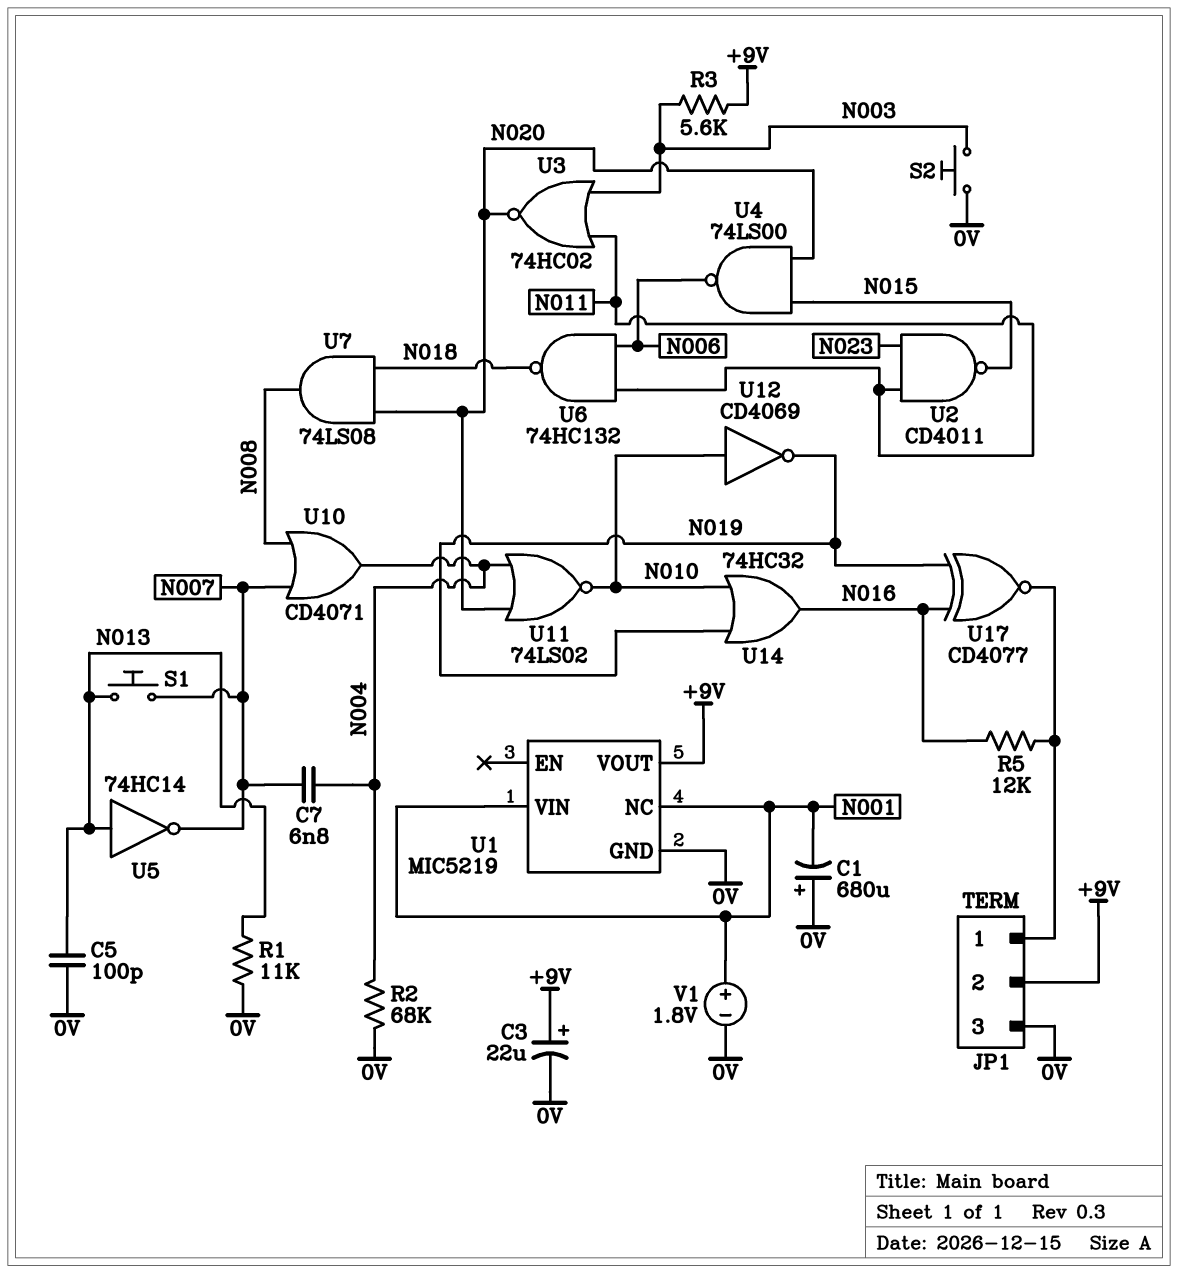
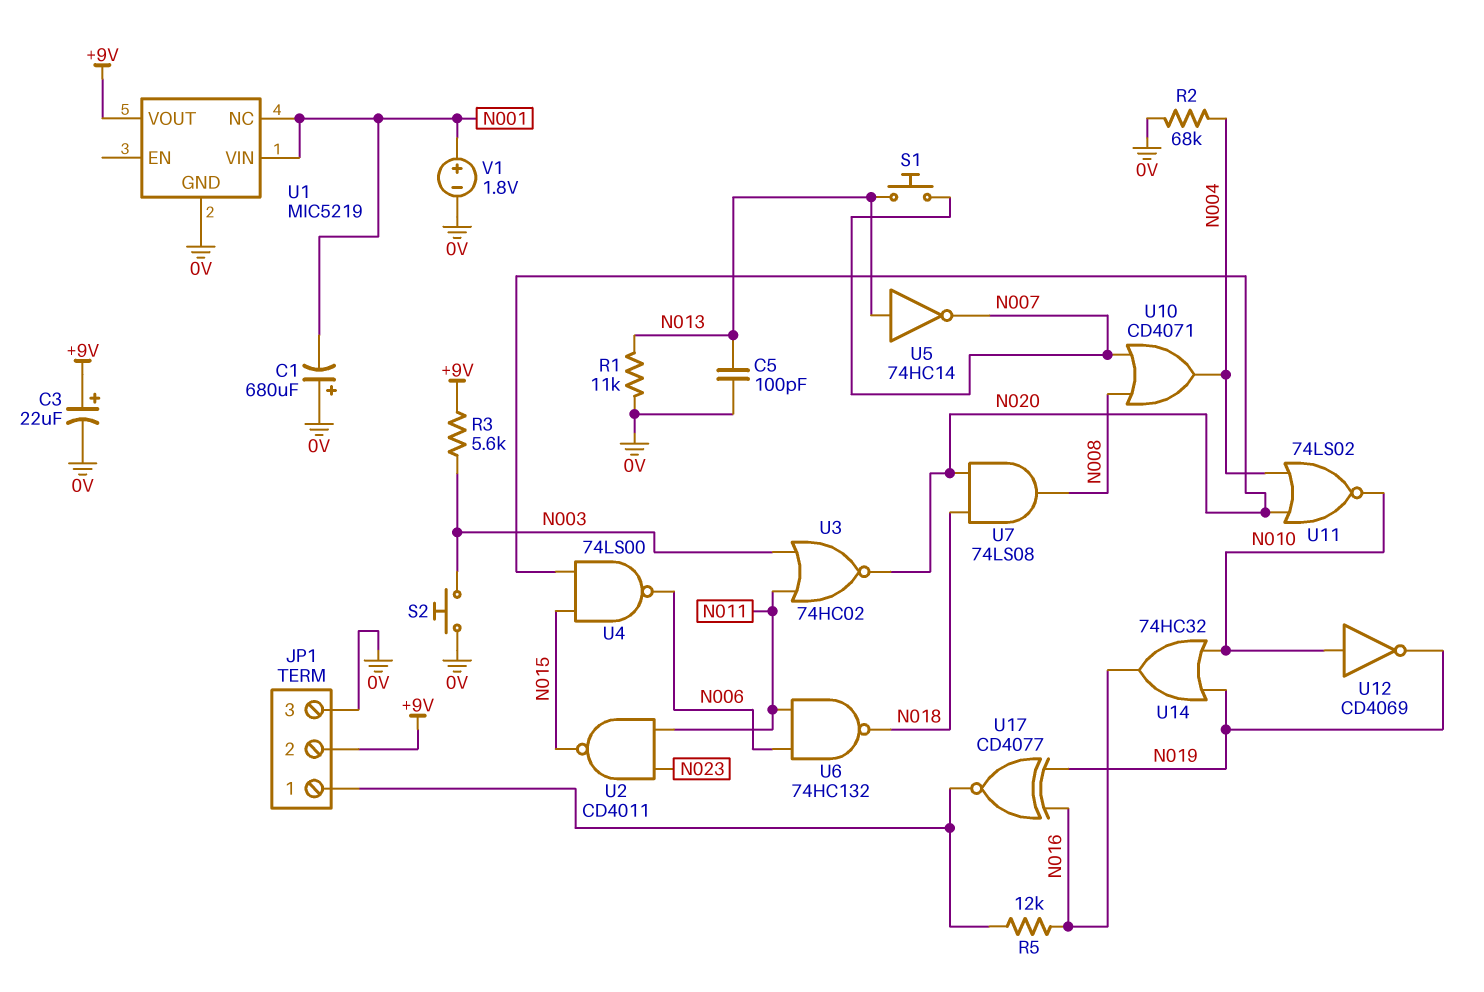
C7: 6.8nF (N004, N007) -> none

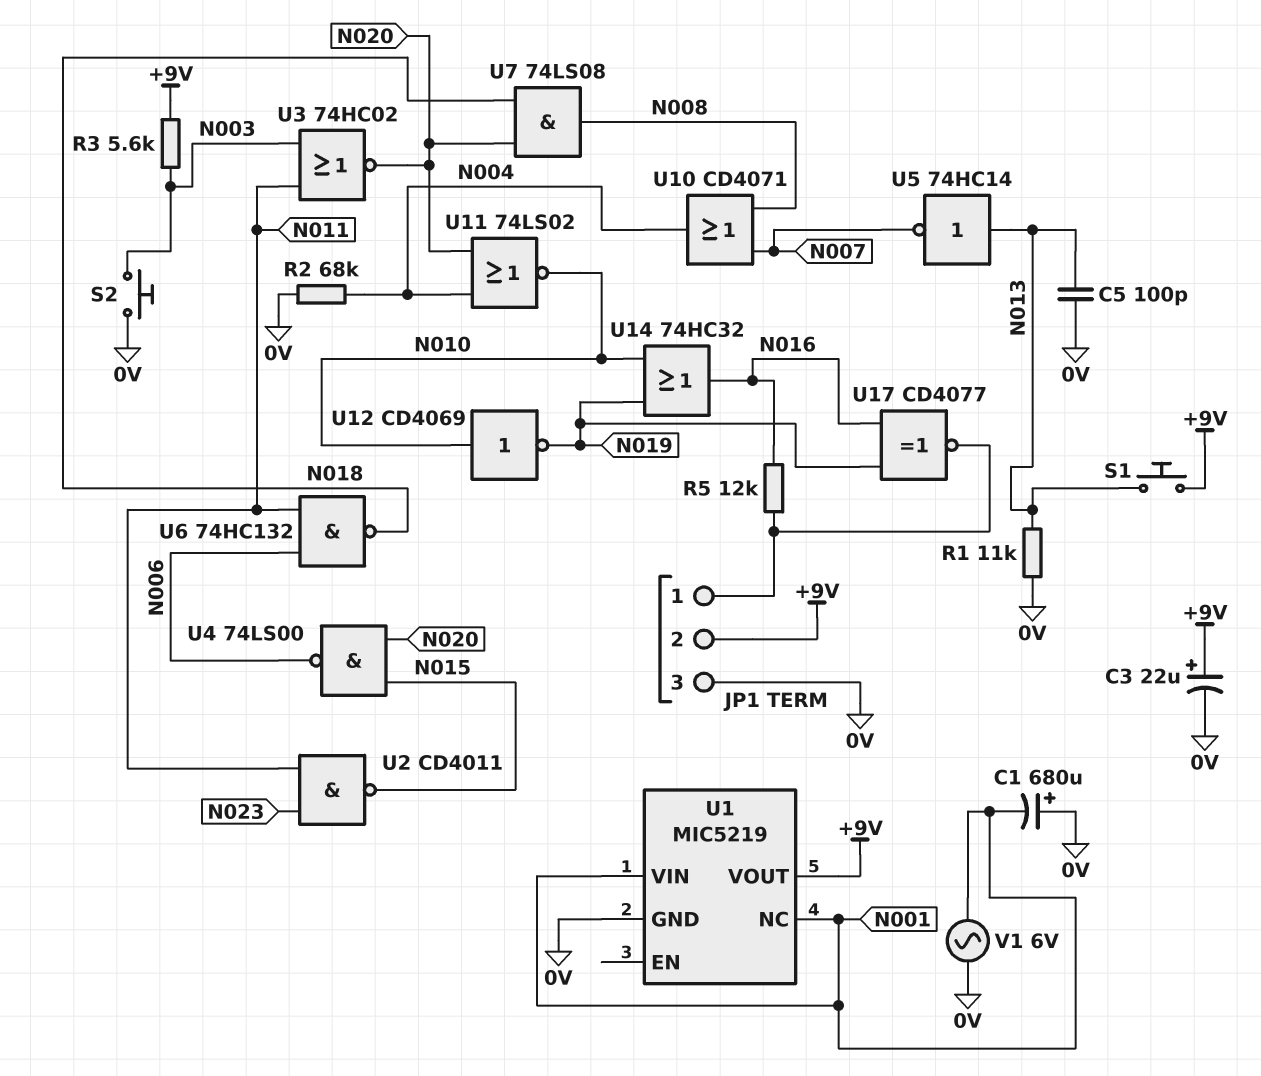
S1: button (N007, N013) -> button (+9V, N013)
V1: 1.8V (plus N001, minus 0V) -> AC 6V (0V, N001)

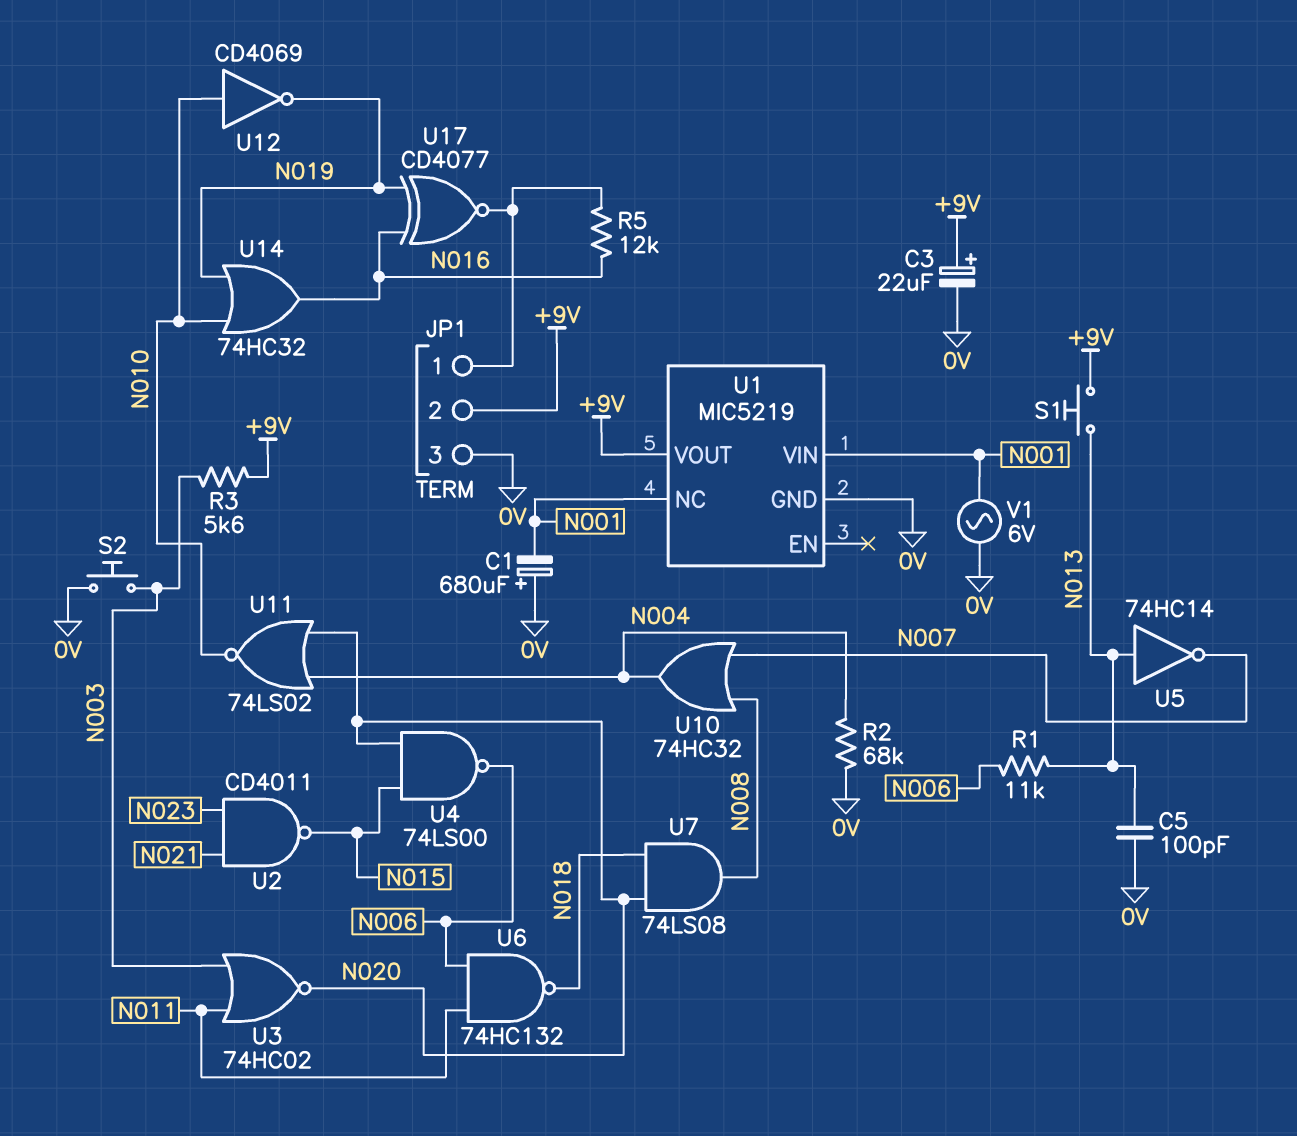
R1: 11k (0V, N013) -> 11k (N006, N013)
U2: NAND CD4011 (in N011, in N023, out N015) -> NAND CD4011 (in N021, in N023, out N015)
U10: OR CD4071 (in N007, in N008, out N004) -> OR 74HC32 (in N007, in N008, out N004)

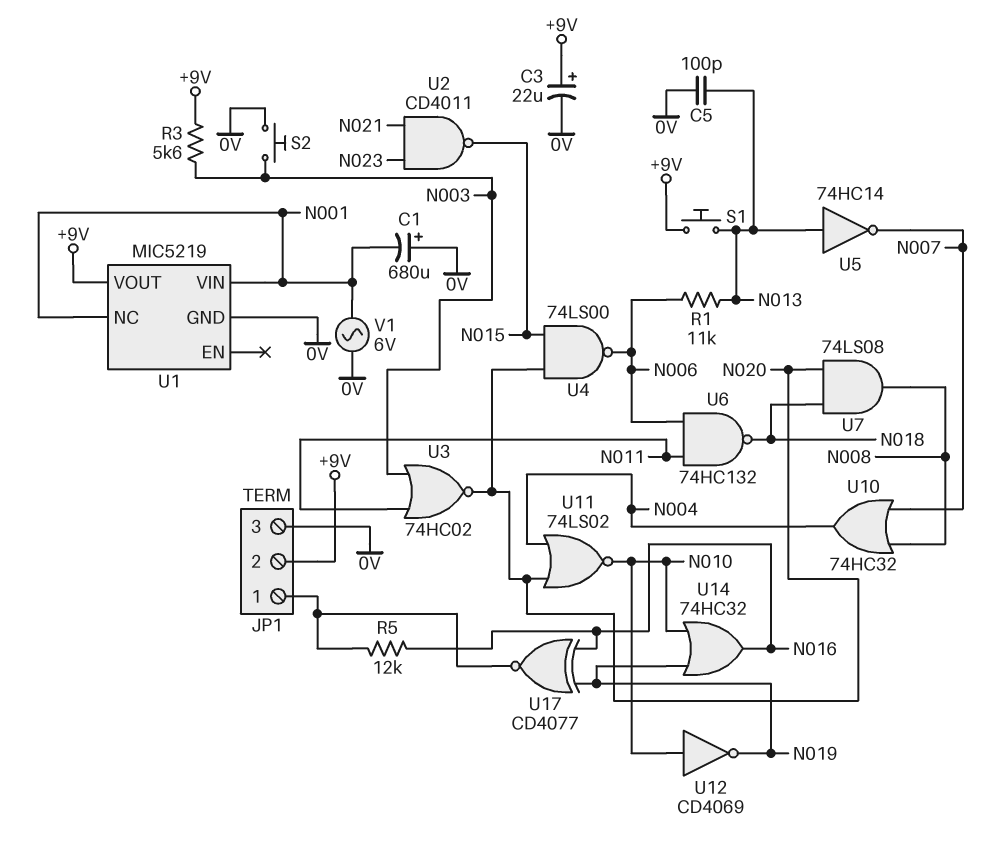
R2: 68k (0V, N004) -> none

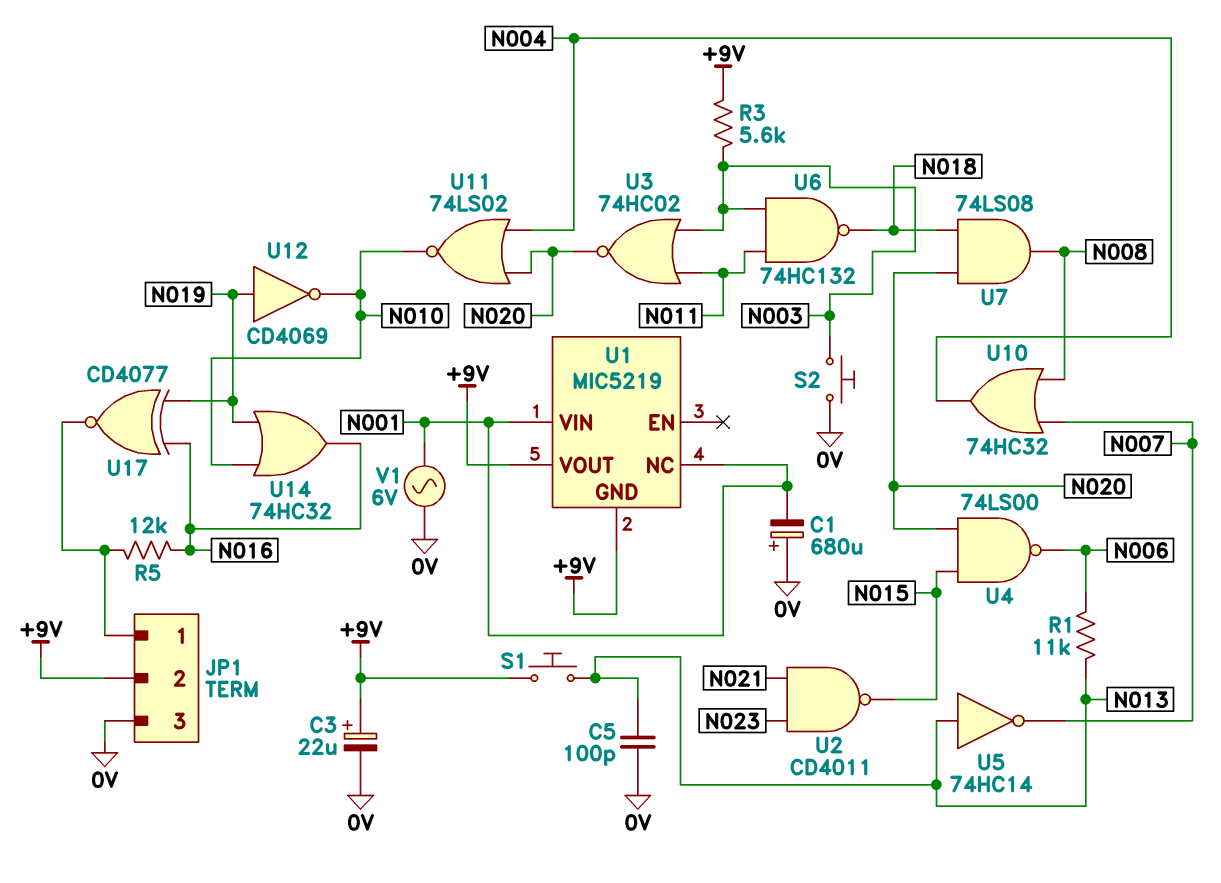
U1 pin GND: 0V -> +9V
U6: NAND 74HC132 (in N006, in N011, out N018) -> NAND 74HC132 (in N003, in N011, out N018)
U12: NOT CD4069 (in N010, out N019) -> NOT CD4069 (in N019, out N010)

